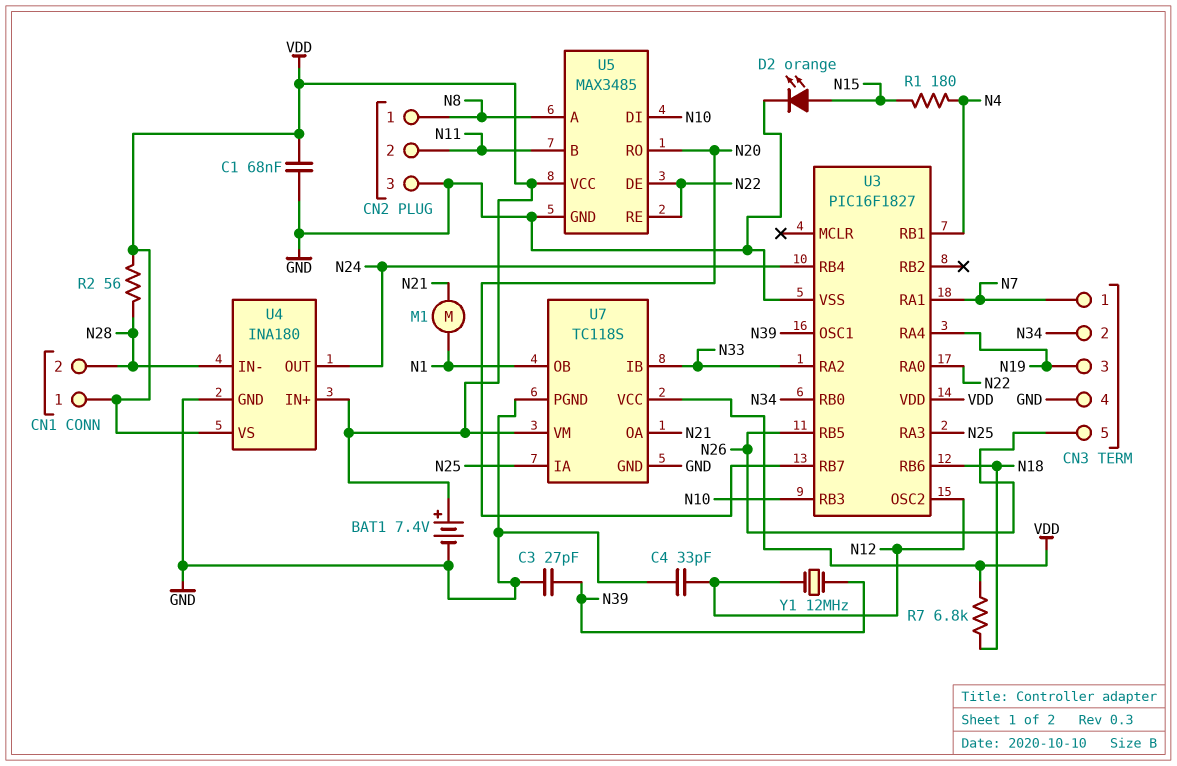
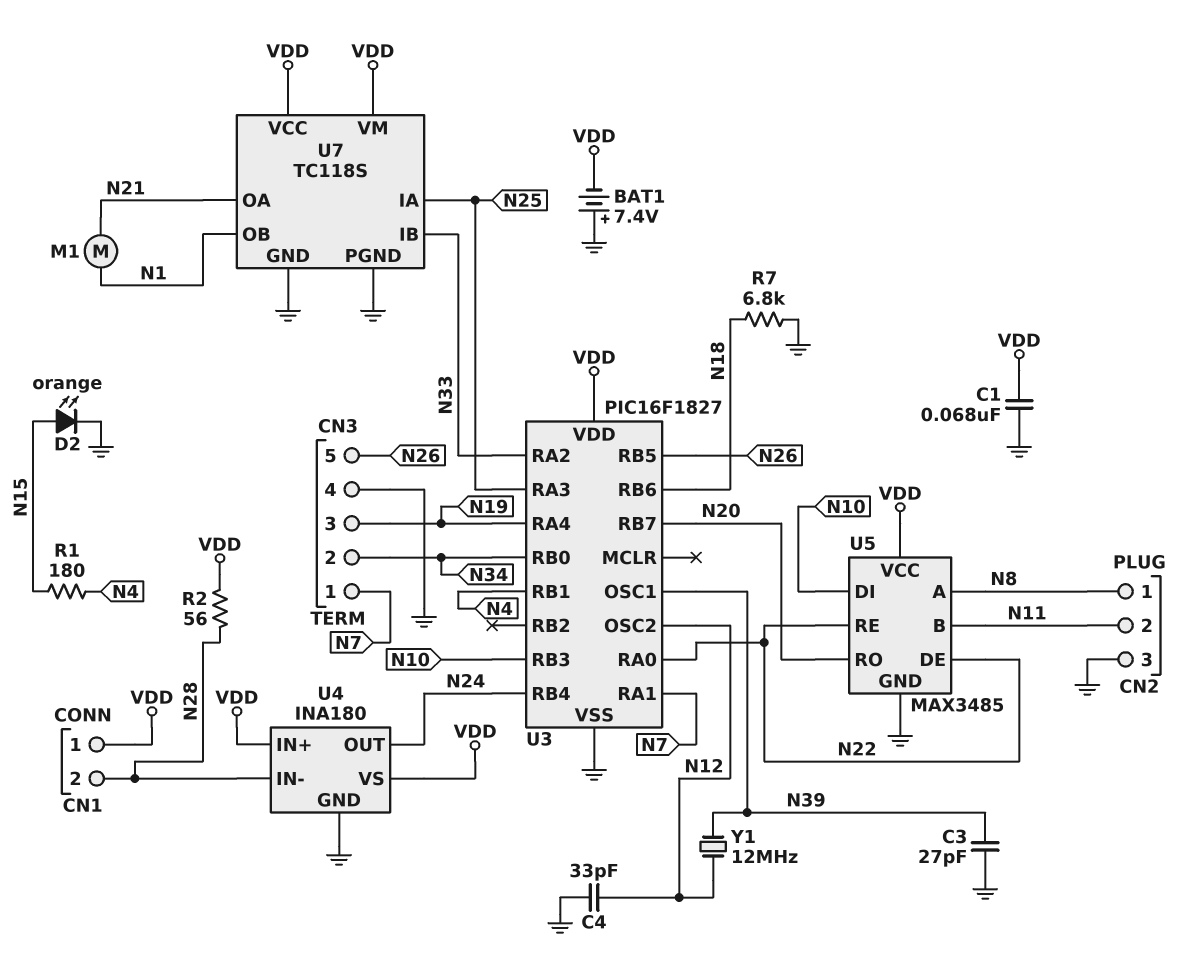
BAT1: 7.4V (plus VDD, minus GND) -> 7.4V (plus GND, minus VDD)
R7: 6.8k (N18, VDD) -> 6.8k (GND, N18)

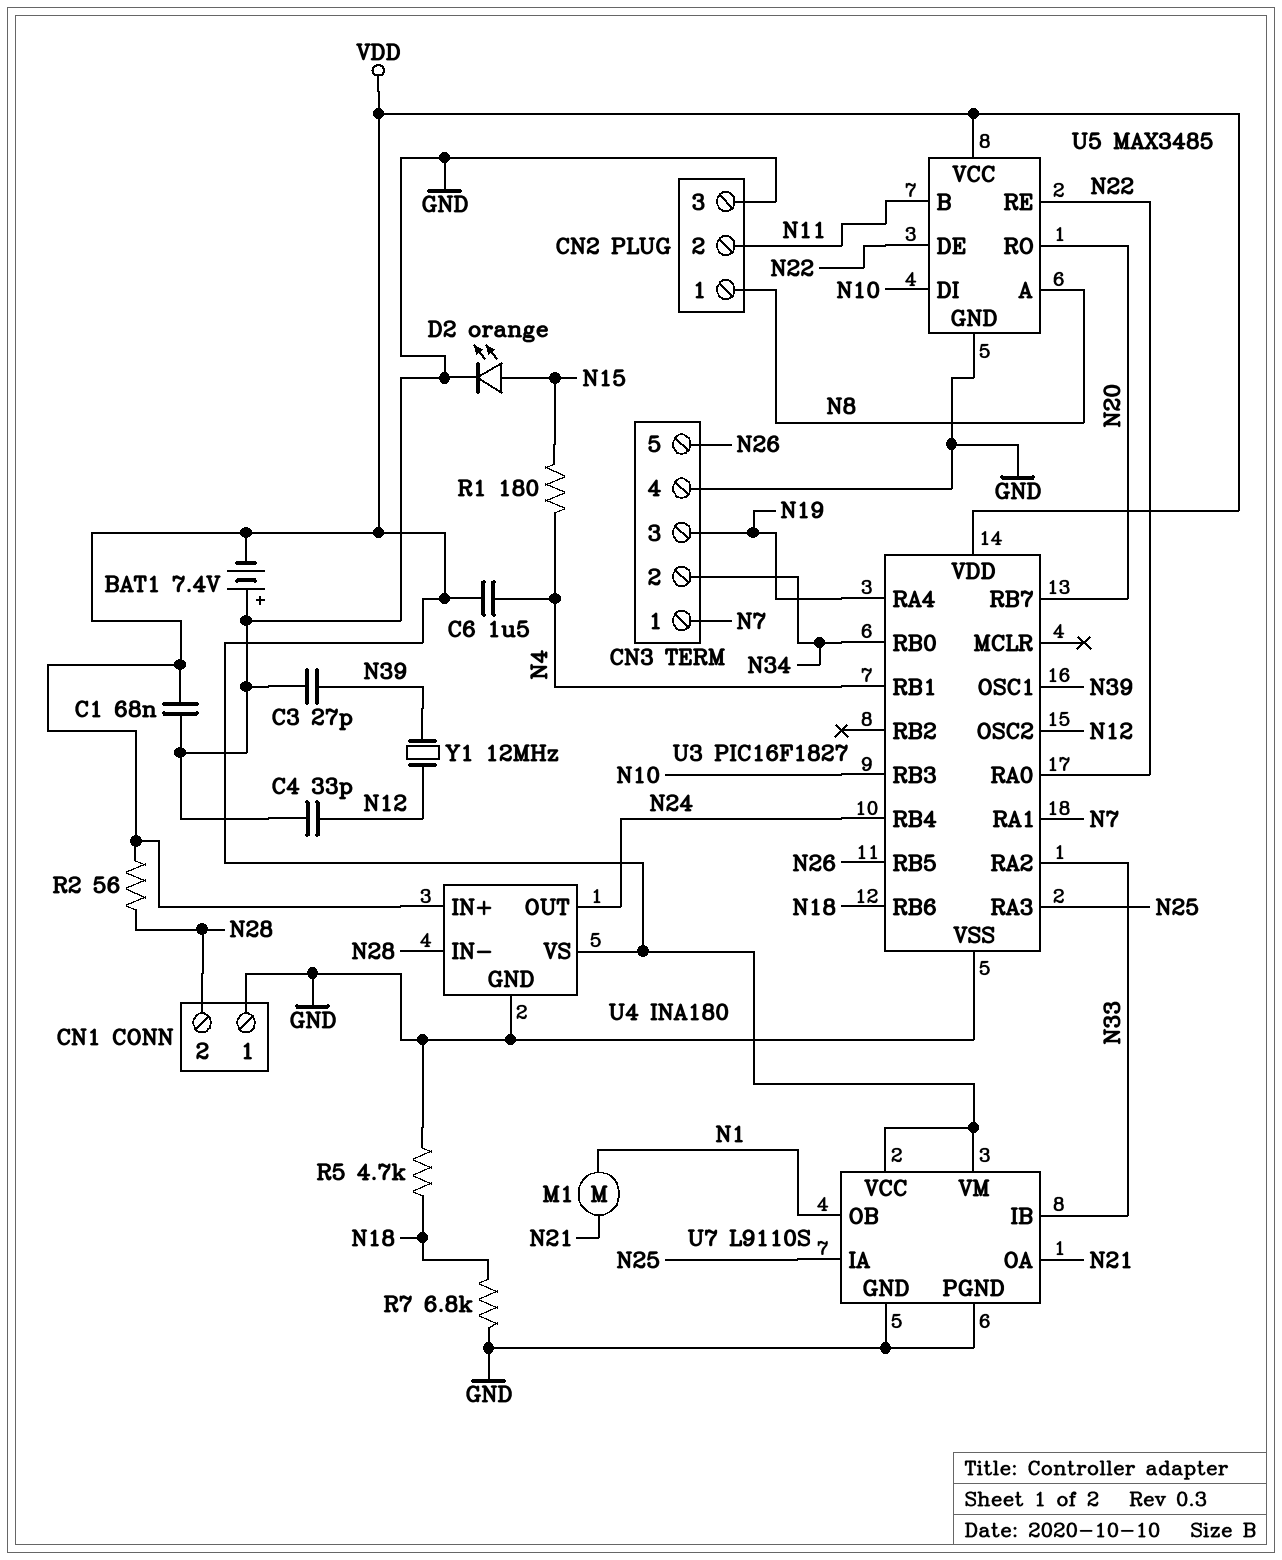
C6: none -> 1.5uF (N4, VDD)
CN1 pin 1: VDD -> GND
R5: none -> 4.7k (GND, N18)
U7: TC118S -> L9110S

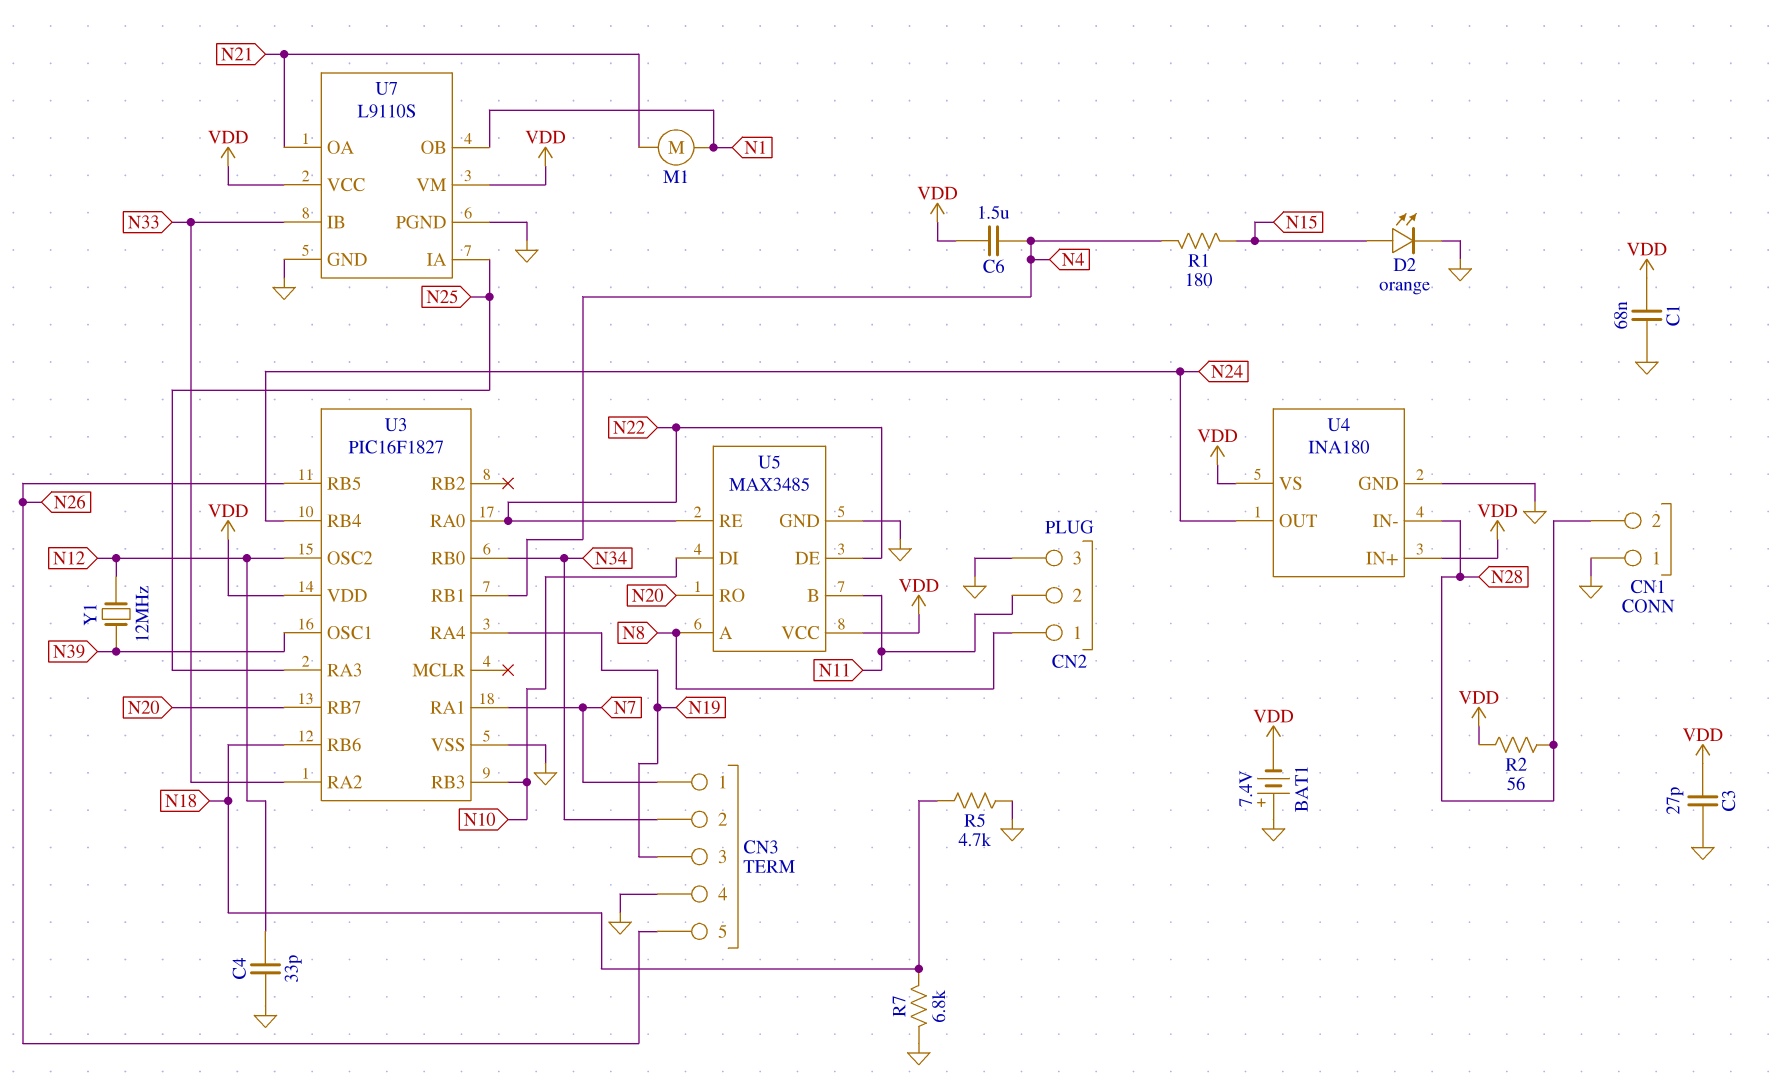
C3: 27pF (GND, N39) -> 27pF (GND, VDD)

